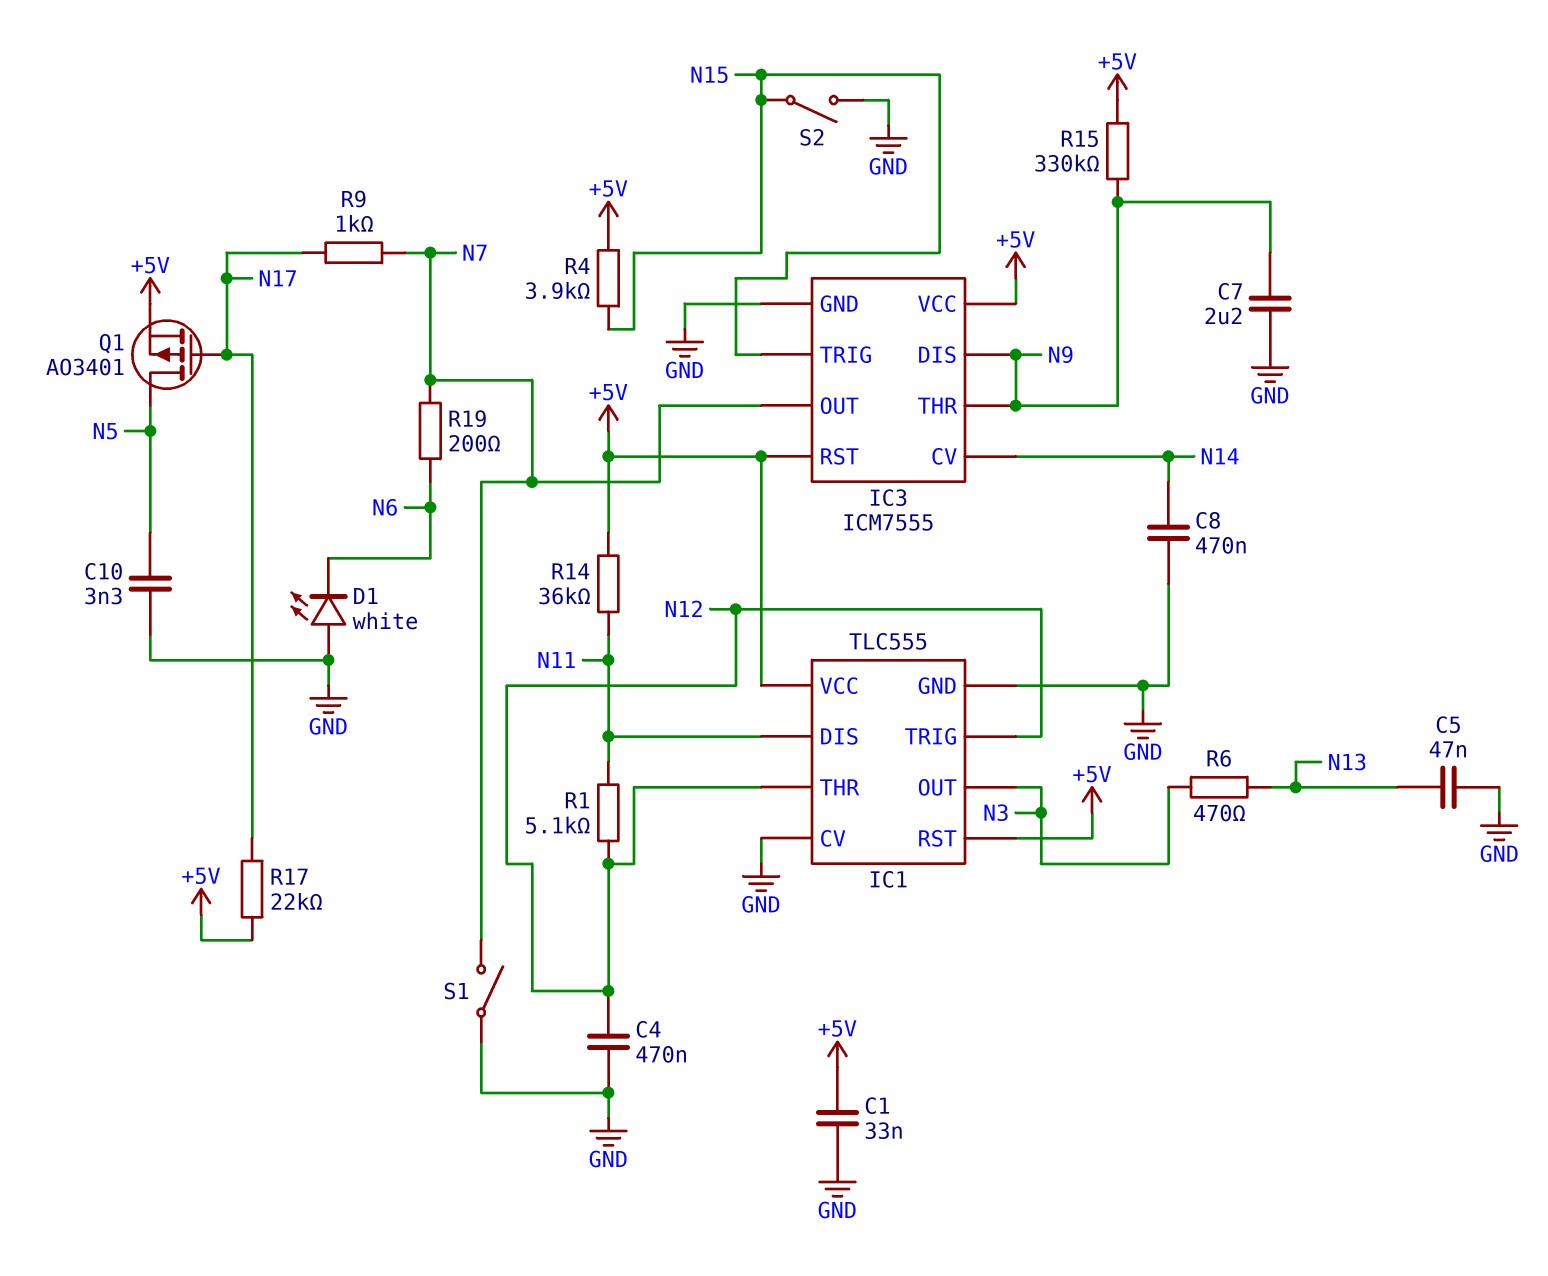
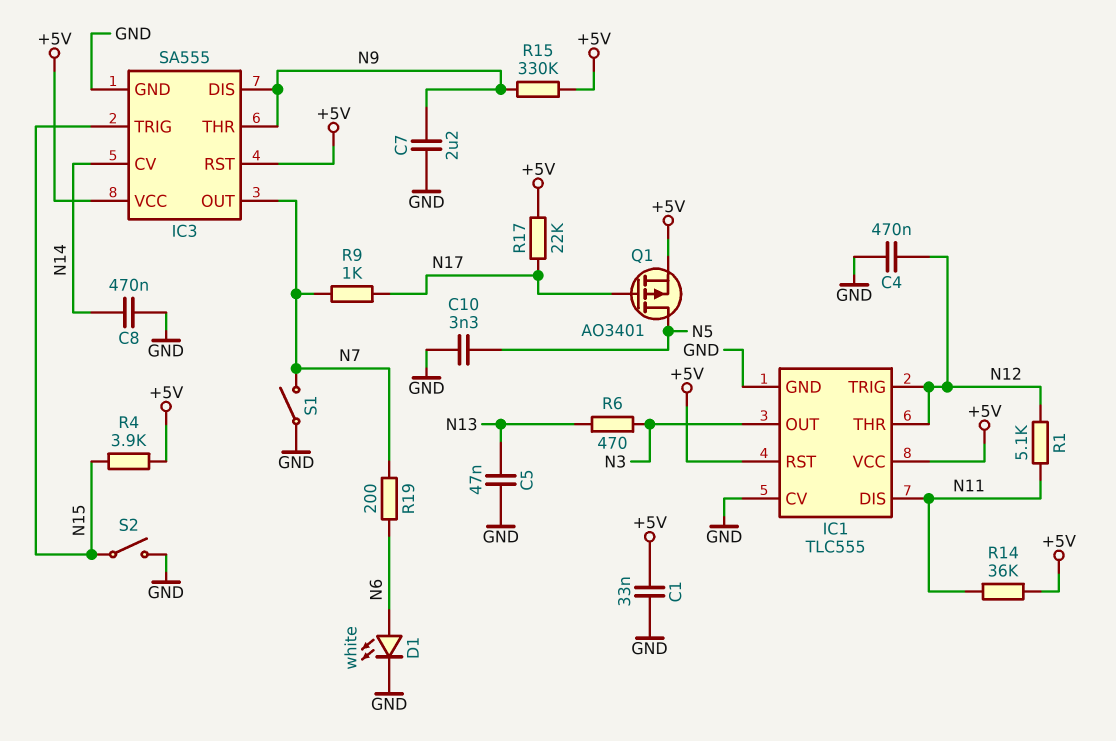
D1: LED white (A GND, K N6) -> LED white (A N6, K GND)
IC3: ICM7555 -> SA555

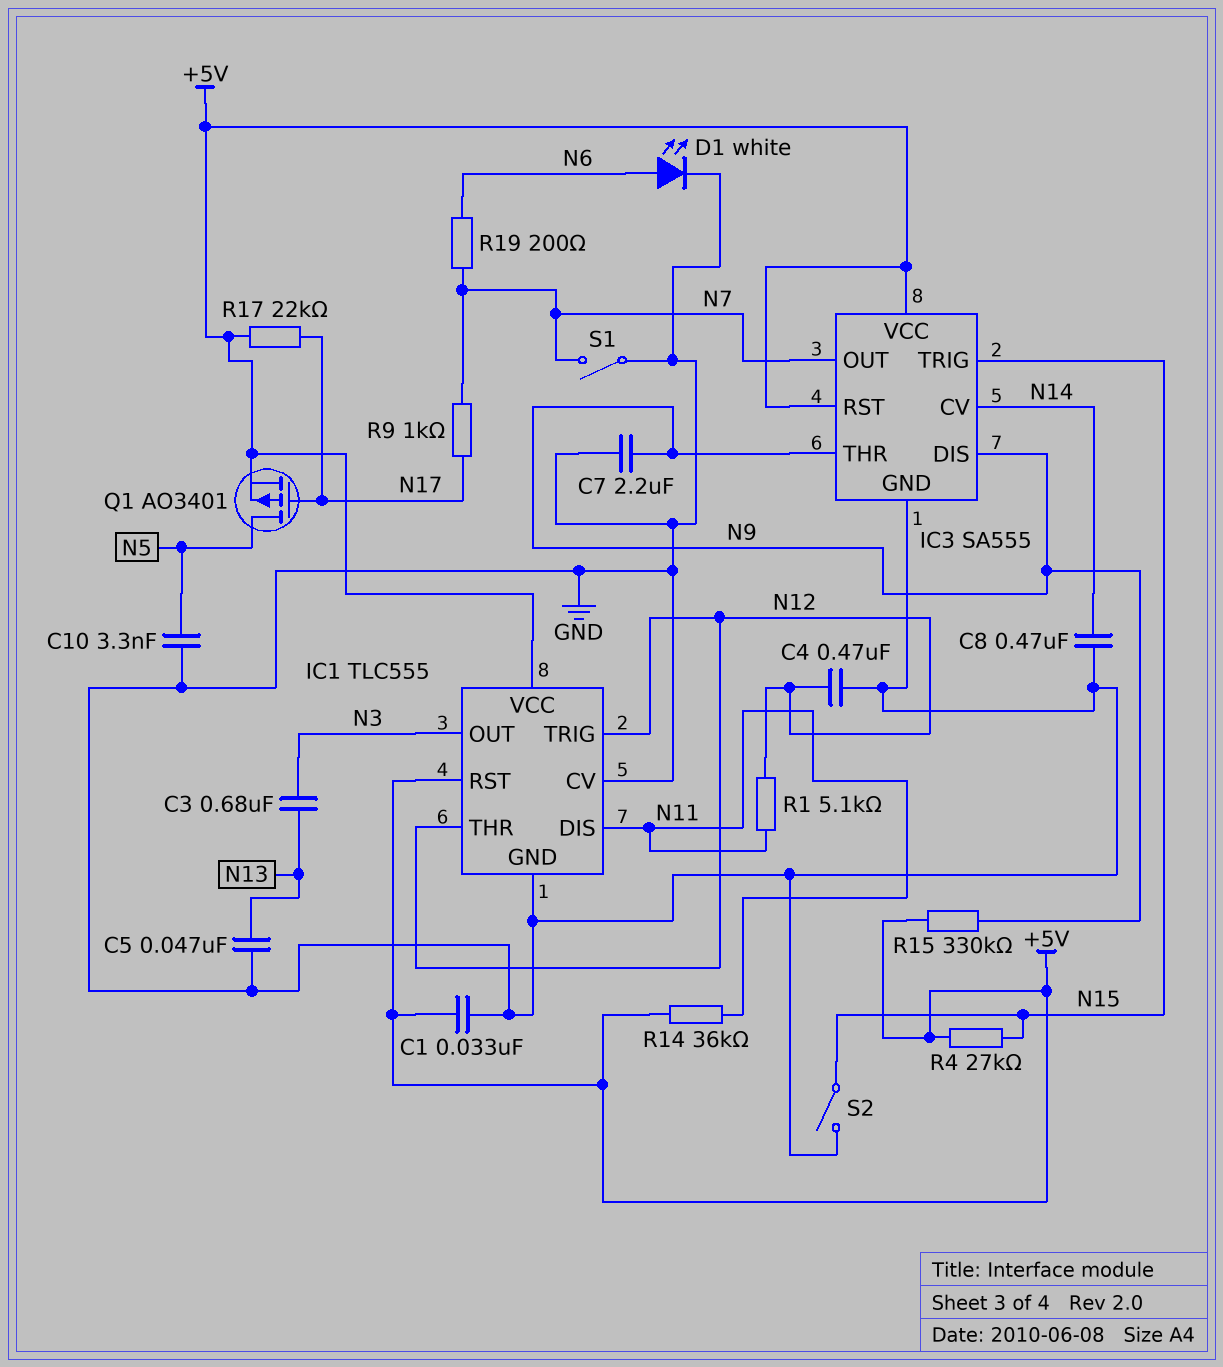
C3: none -> 680nF (N3, N13)
R4: 3.9k (+5V, N15) -> 27k (+5V, N15)
R6: 470 (N3, N13) -> none

